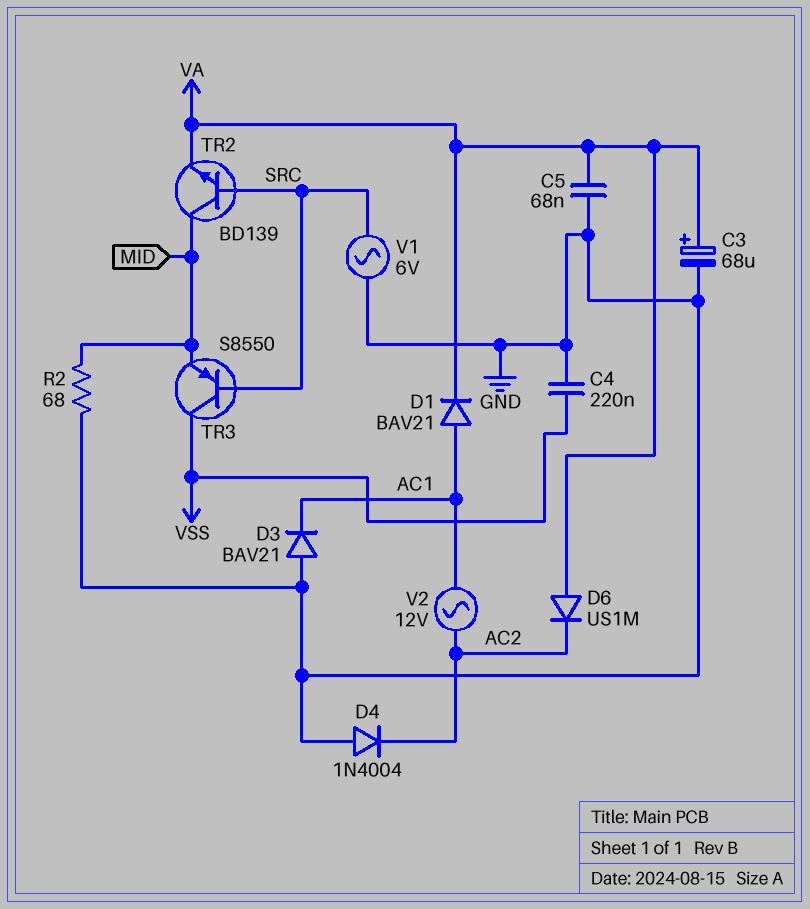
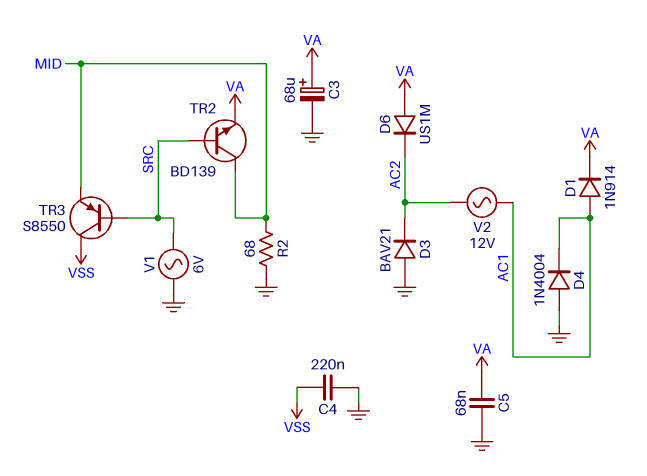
D1: diode BAV21 (A AC1, K VA) -> diode 1N914 (A AC1, K VA)
D3: diode BAV21 (A GND, K AC1) -> diode BAV21 (A GND, K AC2)
D4: diode 1N4004 (A GND, K AC2) -> diode 1N4004 (A GND, K AC1)

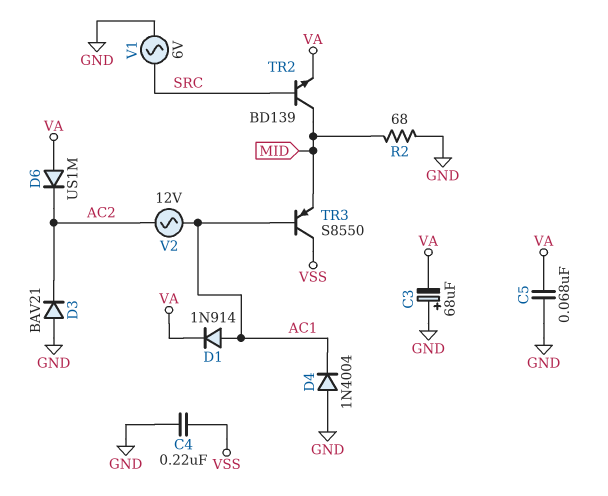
C3: 68uF (plus VA, minus GND) -> 68uF (plus GND, minus VA)
TR3: PNP S8550 (B SRC, C VSS, E MID) -> PNP S8550 (B AC1, C VSS, E MID)

